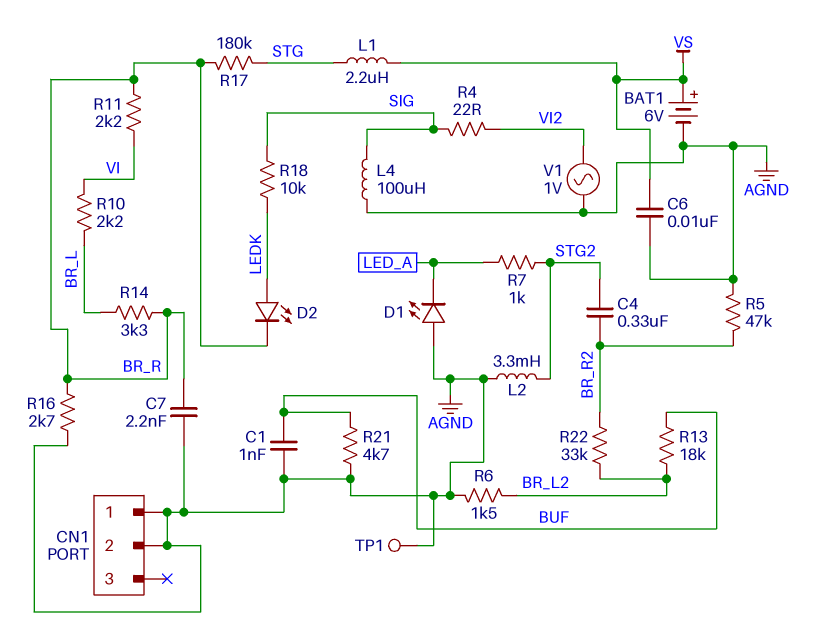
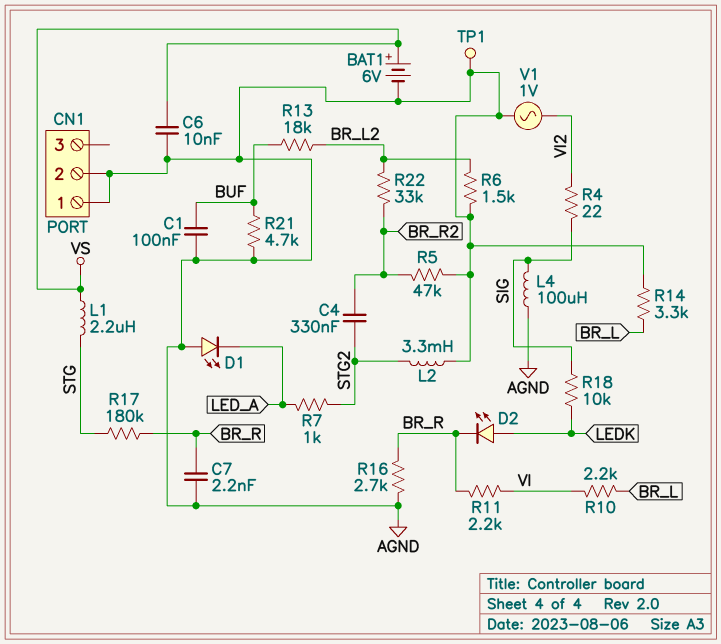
C1: 1nF (AGND, BUF) -> 100nF (AGND, BUF)
R14: 3.3k (BR_L, BR_R) -> 3.3k (AGND, BR_L)

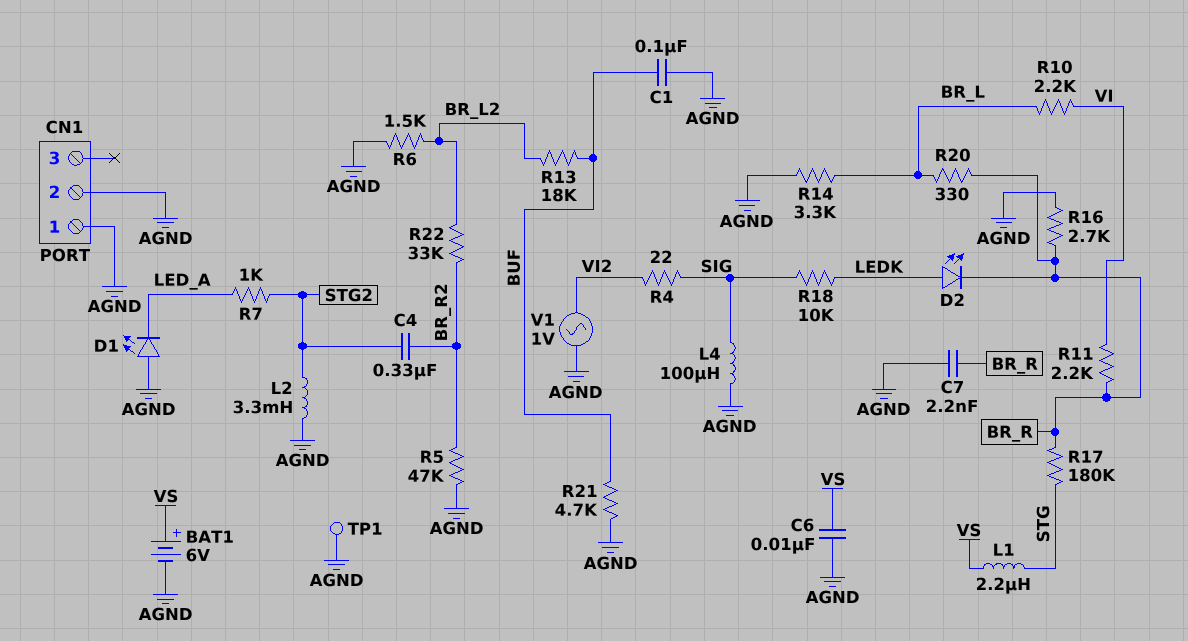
R20: none -> 330 (BR_L, BR_R)

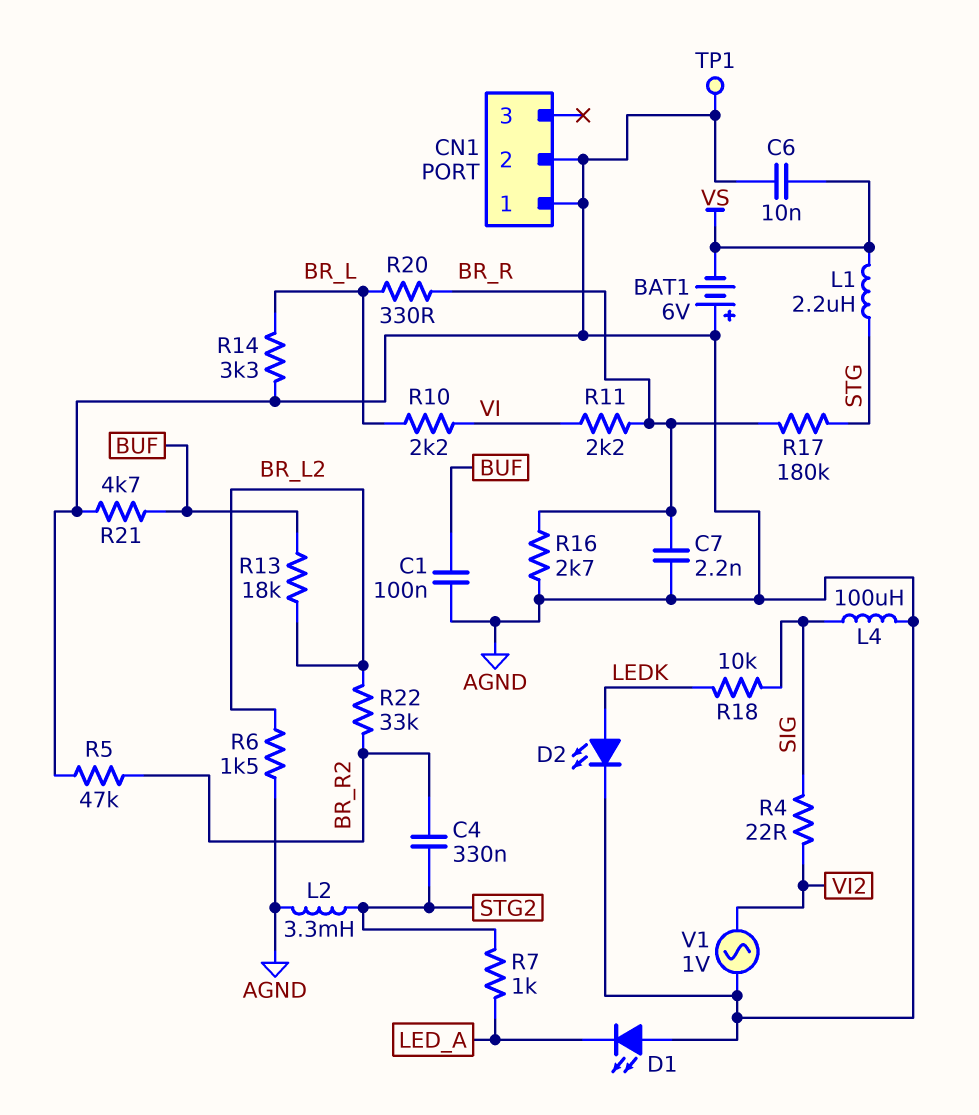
BAT1: 6V (plus VS, minus AGND) -> 6V (plus AGND, minus VS)
D2: LED (A LEDK, K BR_R) -> LED (A LEDK, K AGND)

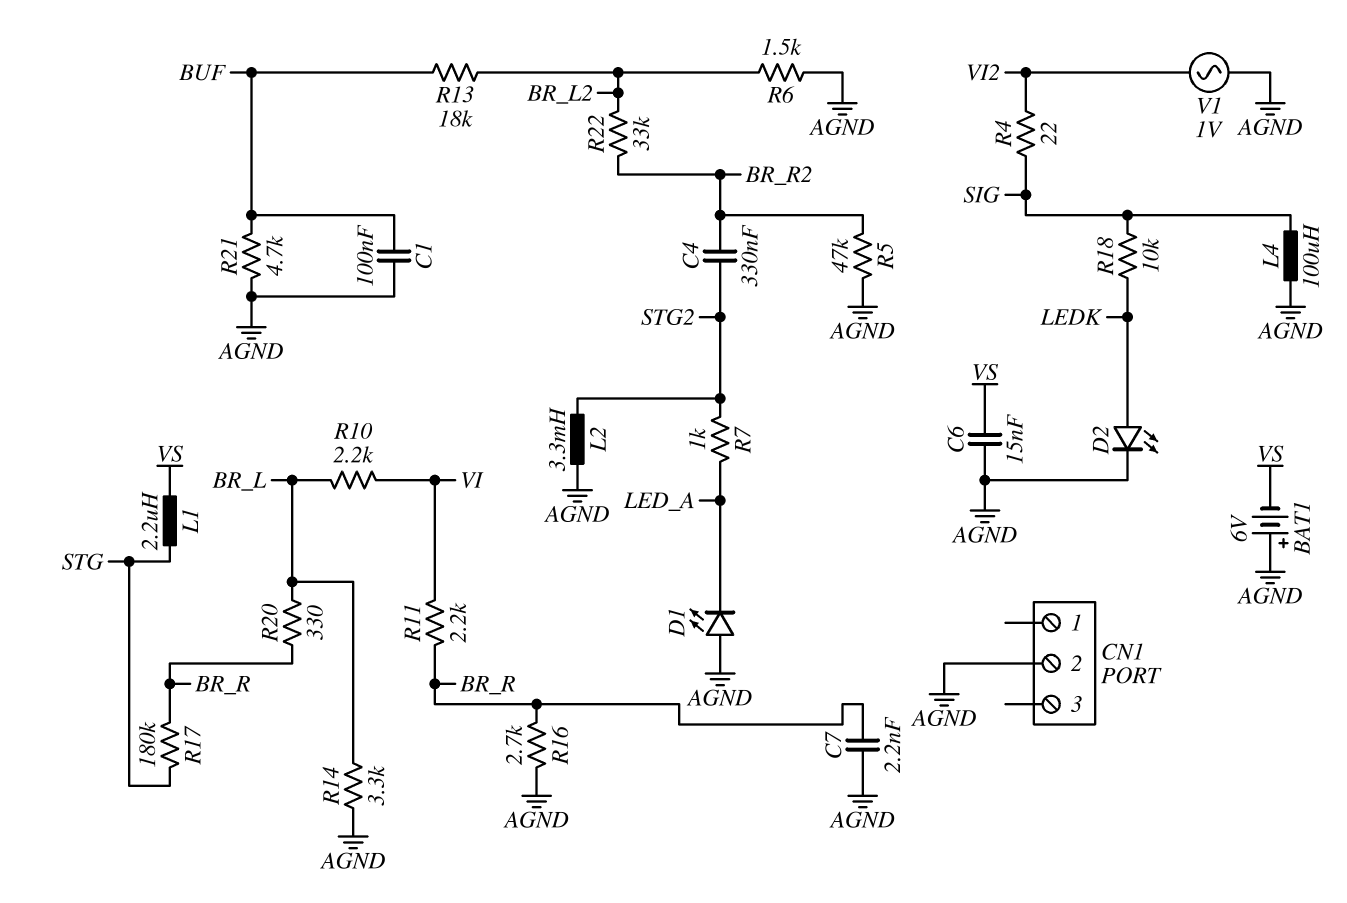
C6: 10nF (AGND, VS) -> 15nF (AGND, VS)
CN1 pin 1: AGND -> none
TP1: test point (AGND) -> none

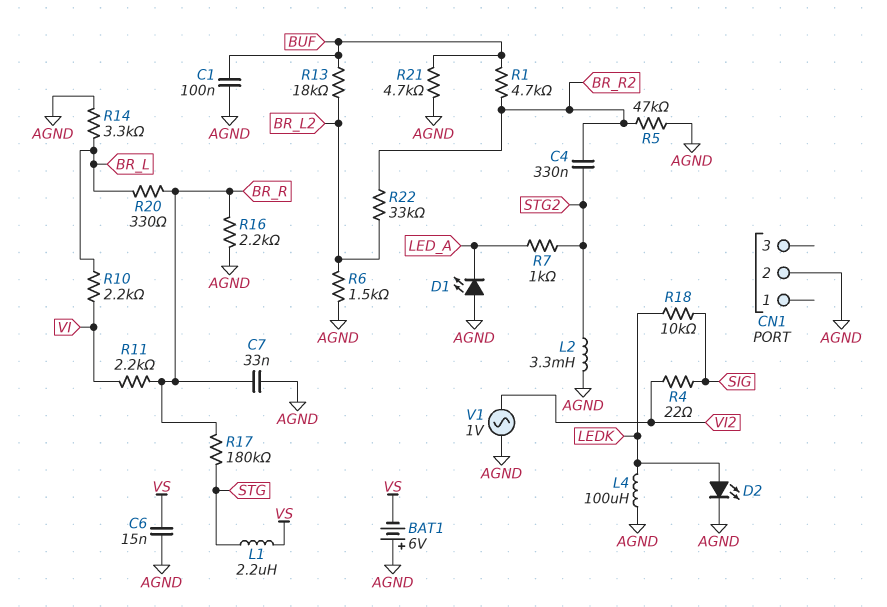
C7: 2.2nF (AGND, BR_R) -> 33nF (AGND, BR_R)
L4: 100uH (AGND, SIG) -> 100uH (AGND, LEDK)
R1: none -> 4.7k (BR_R2, BUF)
R16: 2.7k (AGND, BR_R) -> 2.2k (AGND, BR_R)

